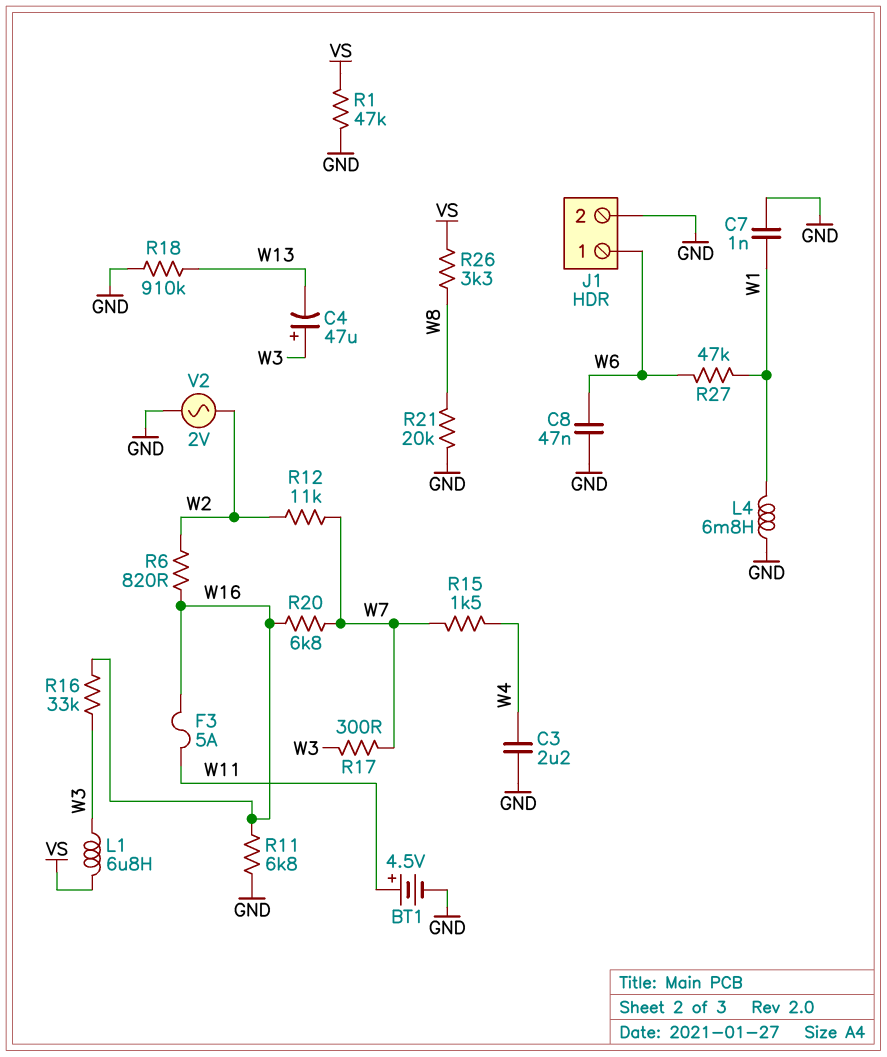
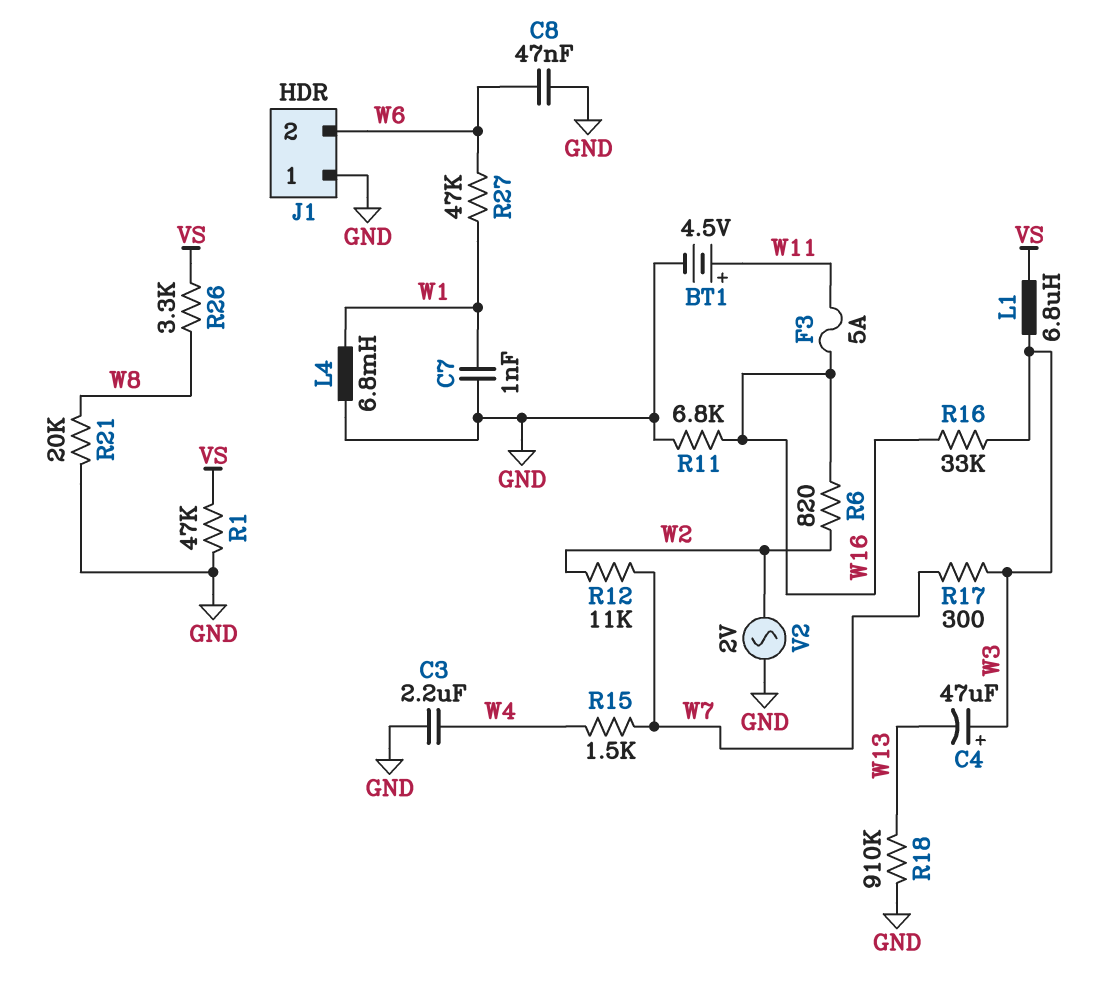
J1 pin 1: W6 -> GND
J1 pin 2: GND -> W6
R20: 6.8k (W7, W16) -> none

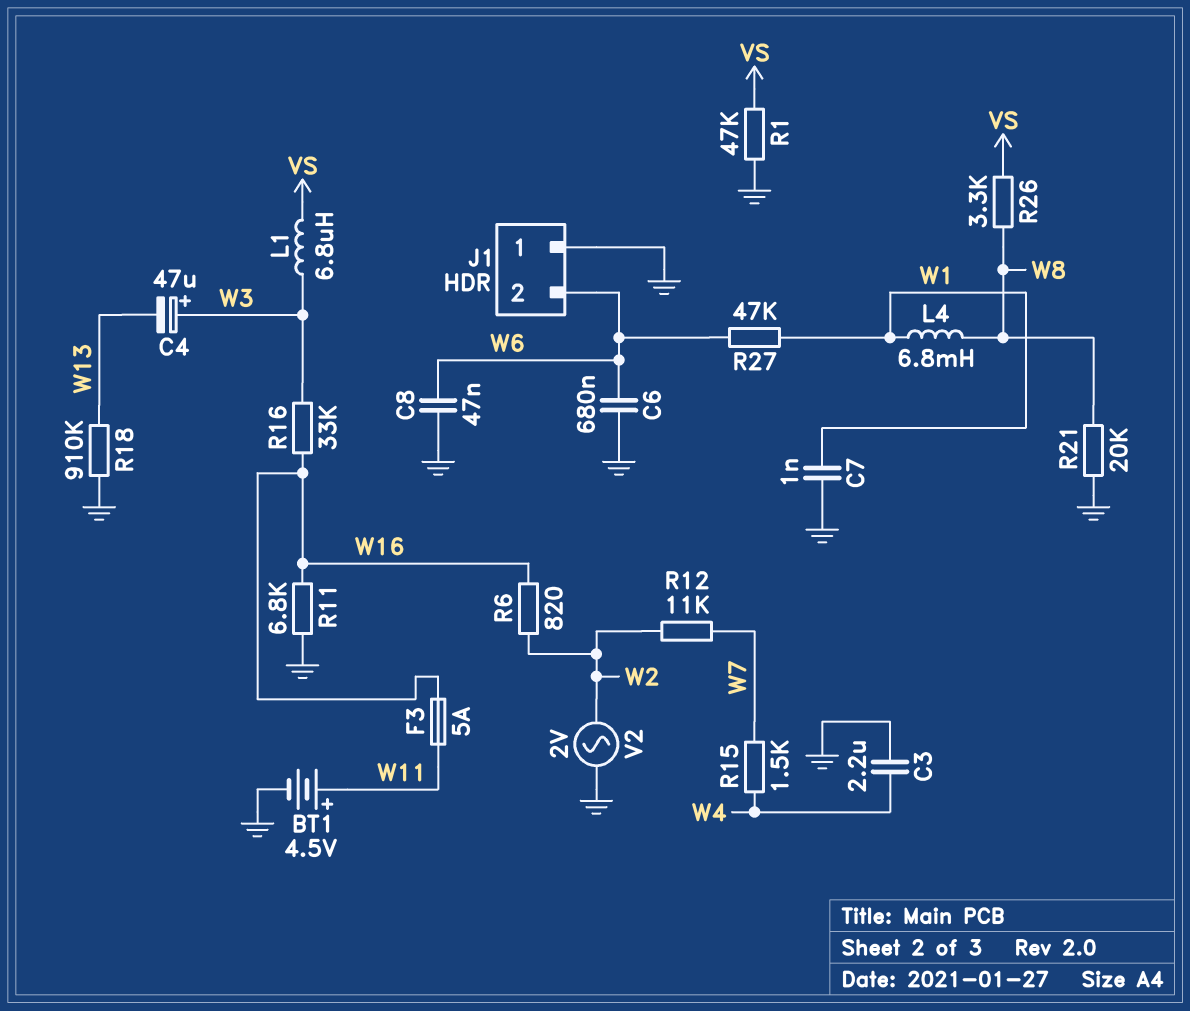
C6: none -> 680nF (GND, W6)
L4: 6.8mH (GND, W1) -> 6.8mH (W1, W8)
R17: 300 (W3, W7) -> none

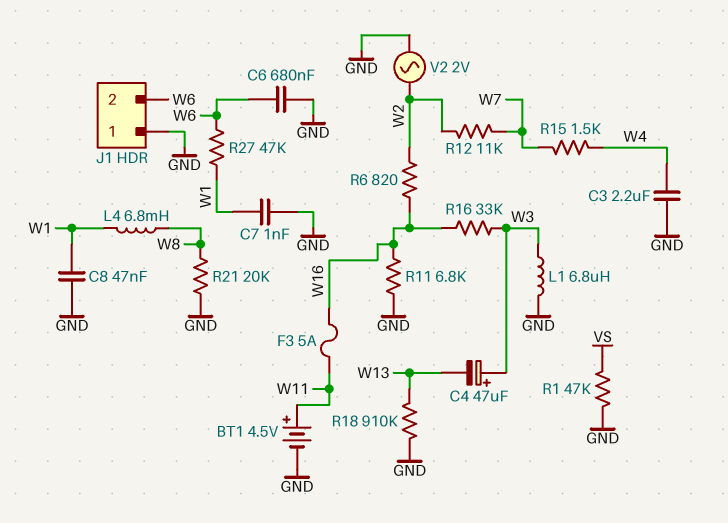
C8: 47nF (GND, W6) -> 47nF (GND, W1)
L1: 6.8uH (VS, W3) -> 6.8uH (GND, W3)
R26: 3.3k (VS, W8) -> none

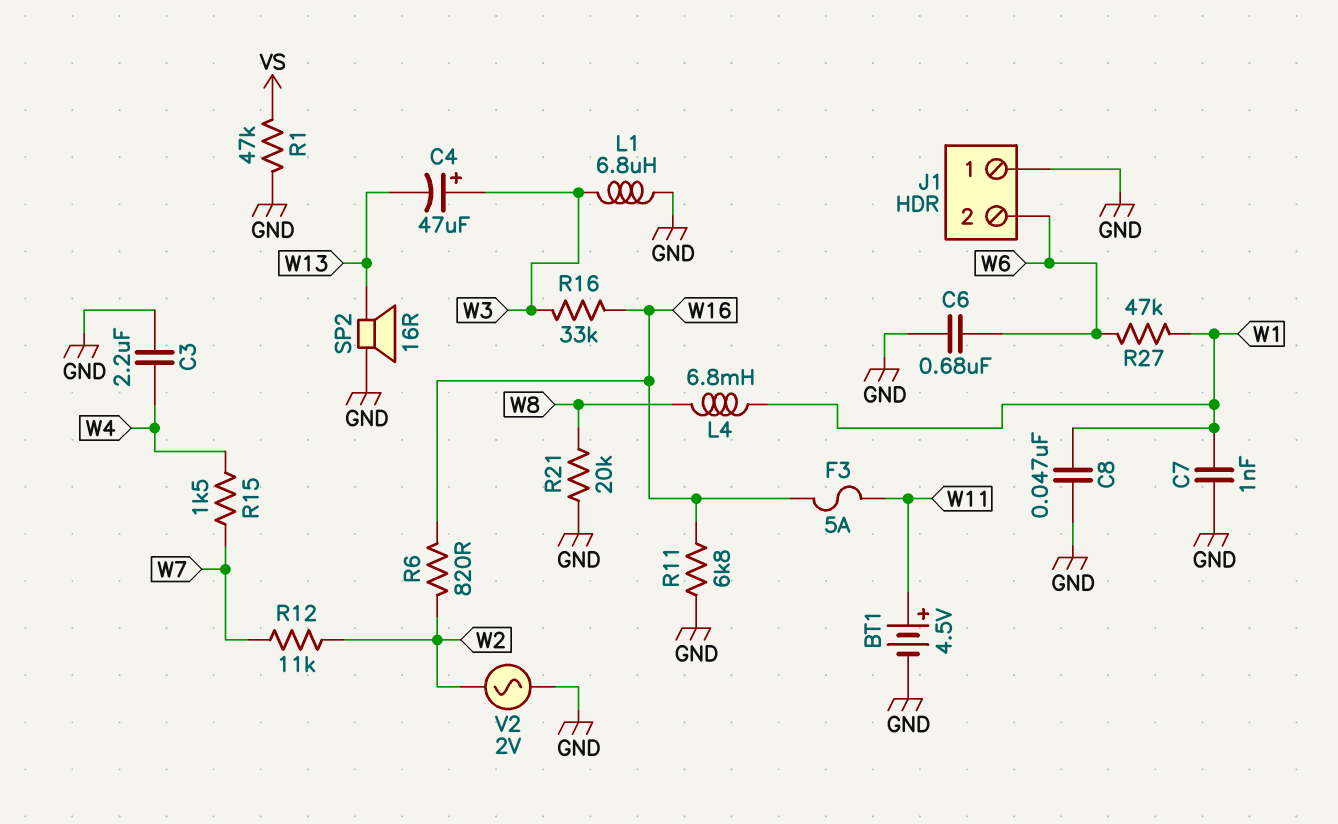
R18: 910k (GND, W13) -> none
SP2: none -> speaker 16R (GND, W13)

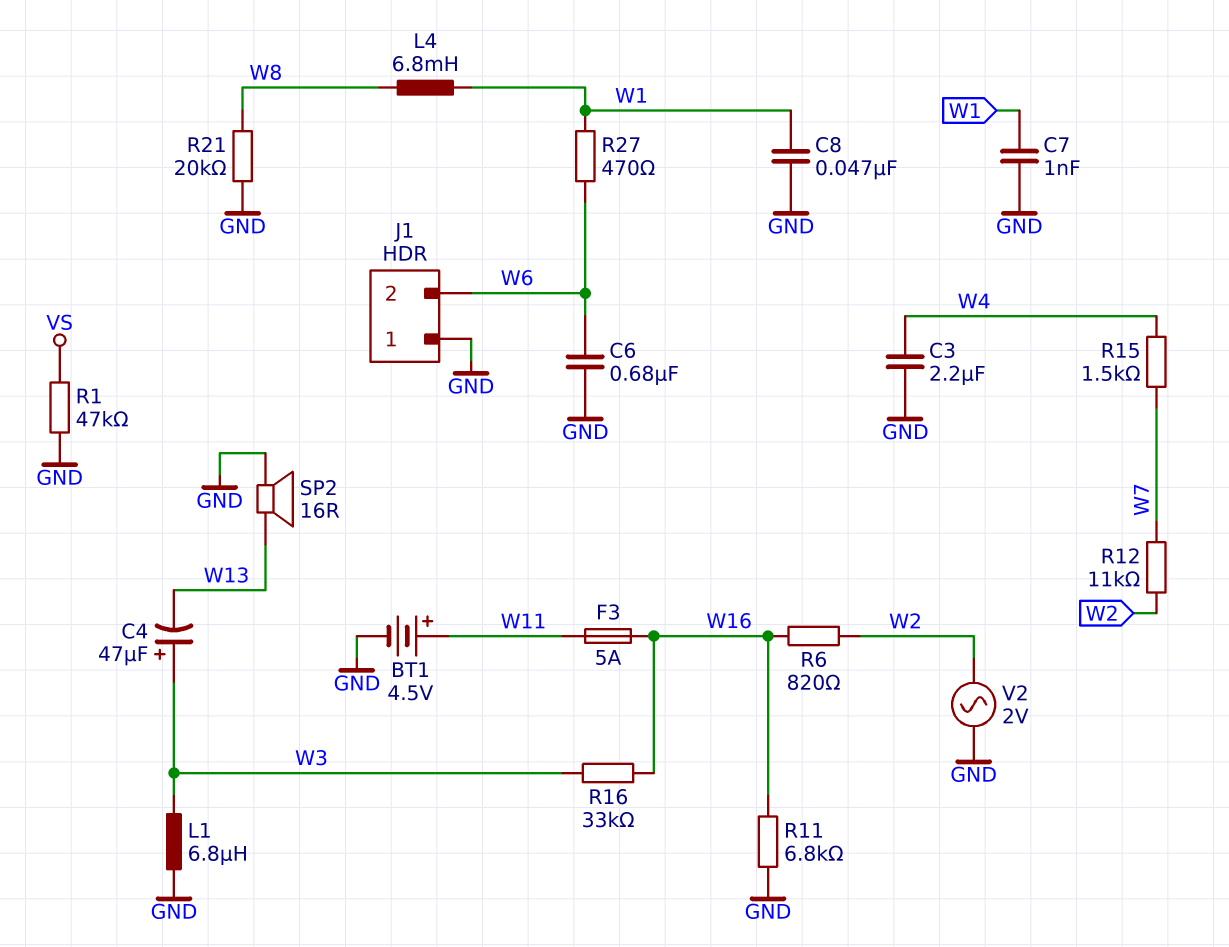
R27: 47k (W1, W6) -> 470 (W1, W6)

